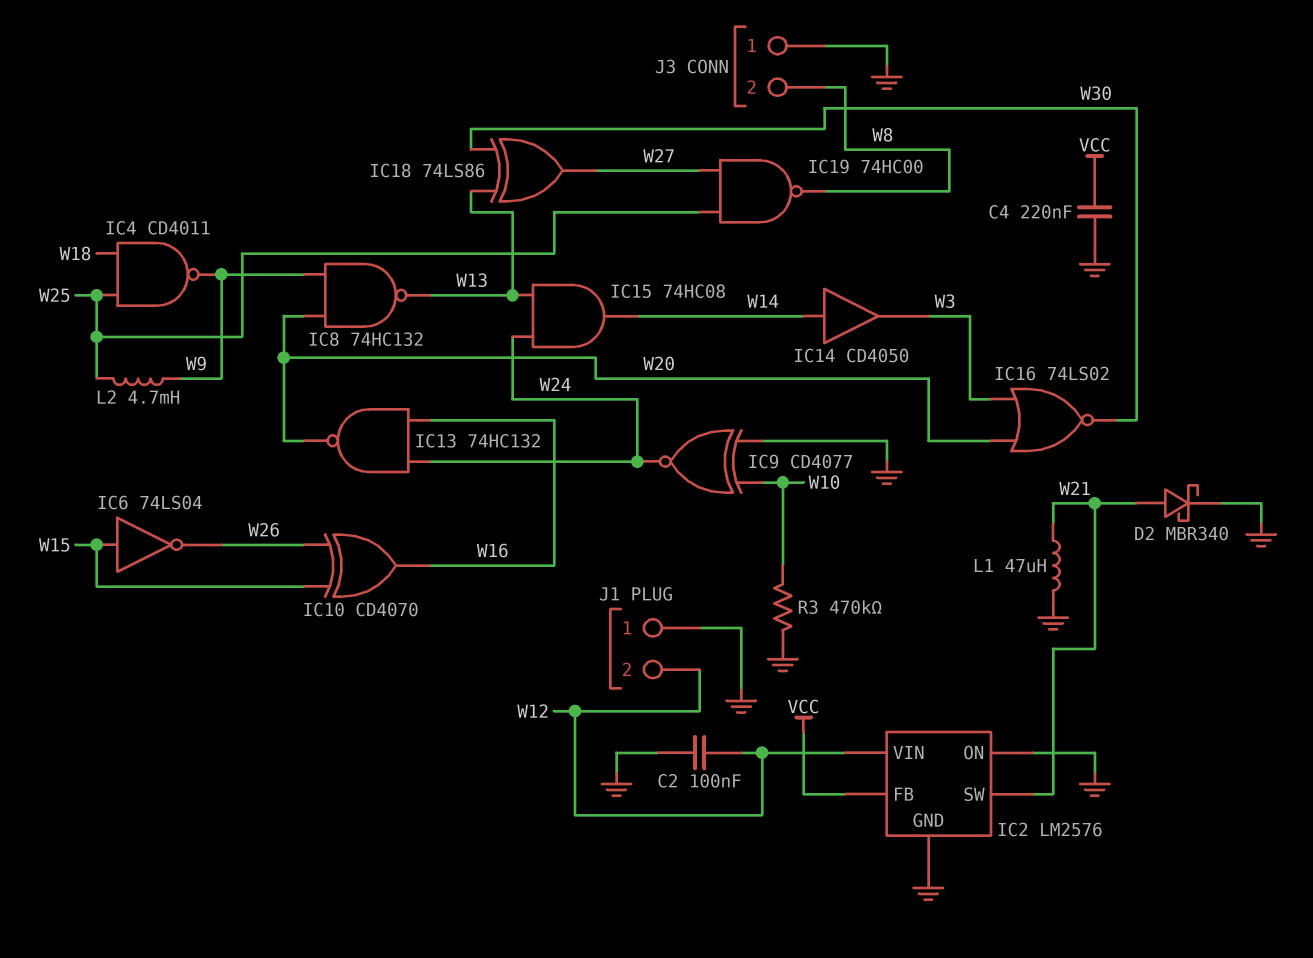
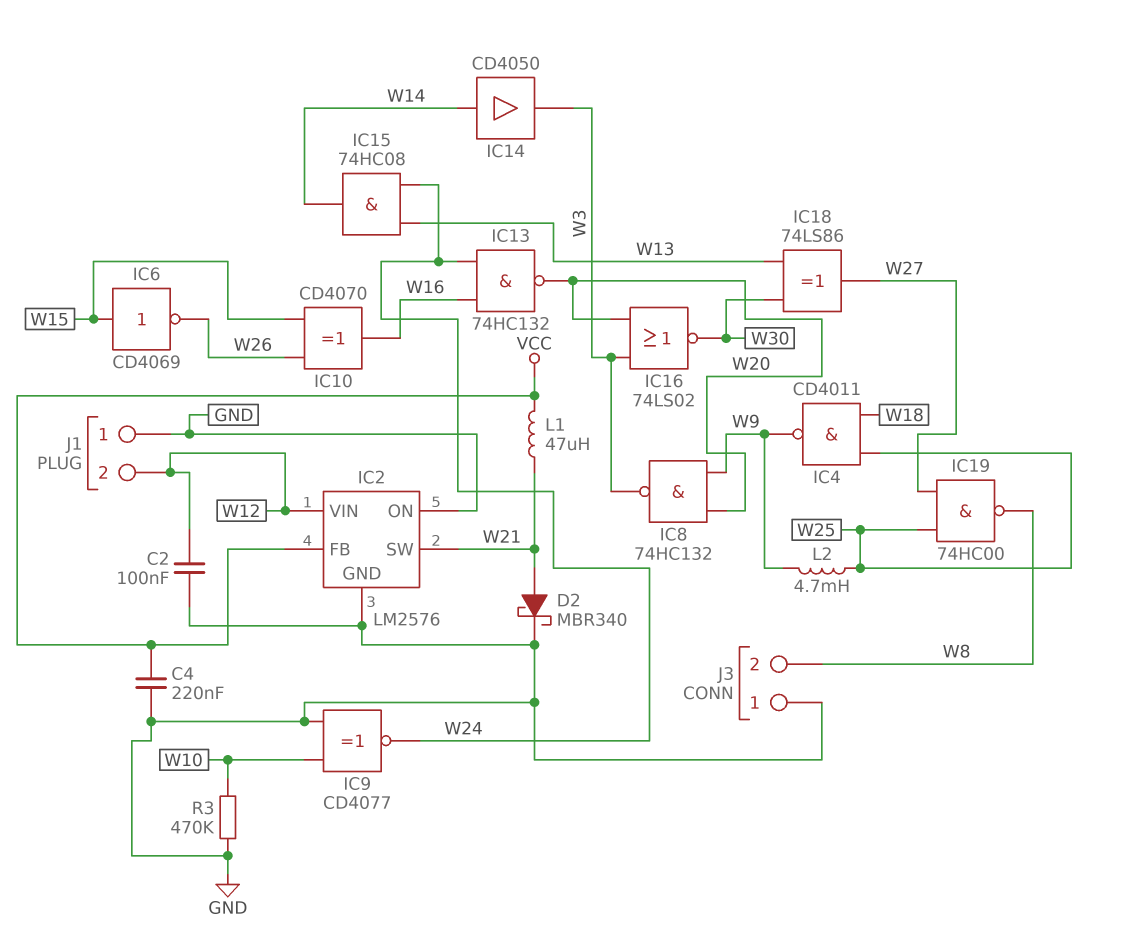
IC6: NOT 74LS04 (in W15, out W26) -> NOT CD4069 (in W15, out W26)
IC8: NAND 74HC132 (in W9, in W20, out W13) -> NAND 74HC132 (in W9, in W20, out W3)
L1: 47uH (GND, W21) -> 47uH (VCC, W21)

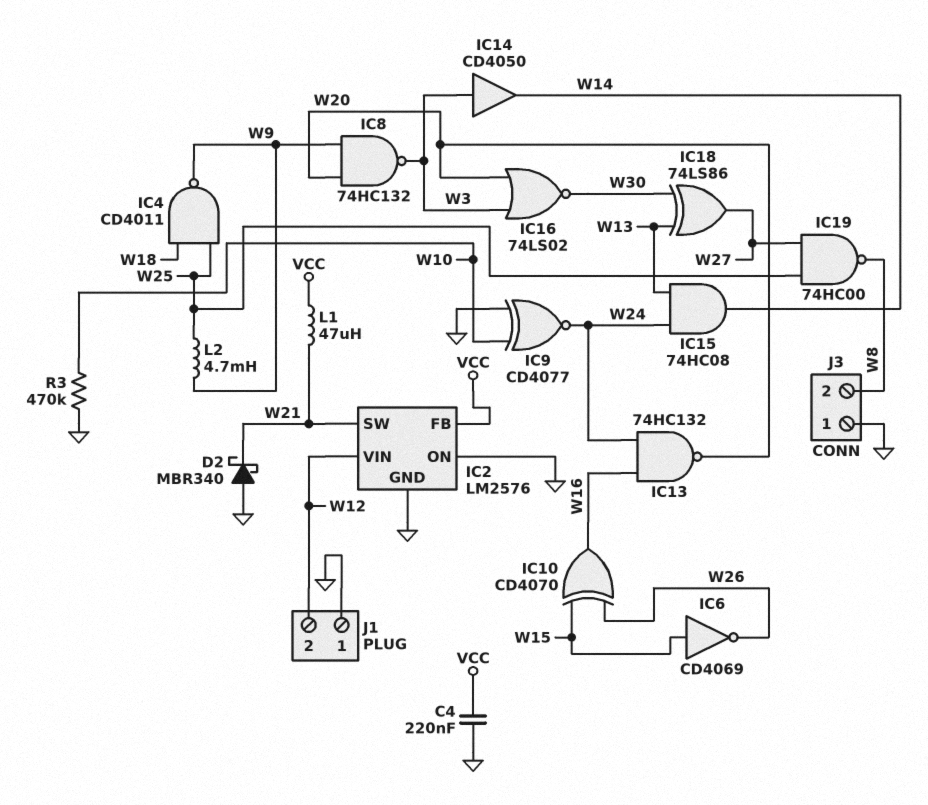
C2: 100nF (GND, W12) -> none
D2: schottky MBR340 (A W21, K GND) -> schottky MBR340 (A GND, K W21)
IC14: buffer CD4050 (in W14, out W3) -> buffer CD4050 (in W3, out W14)

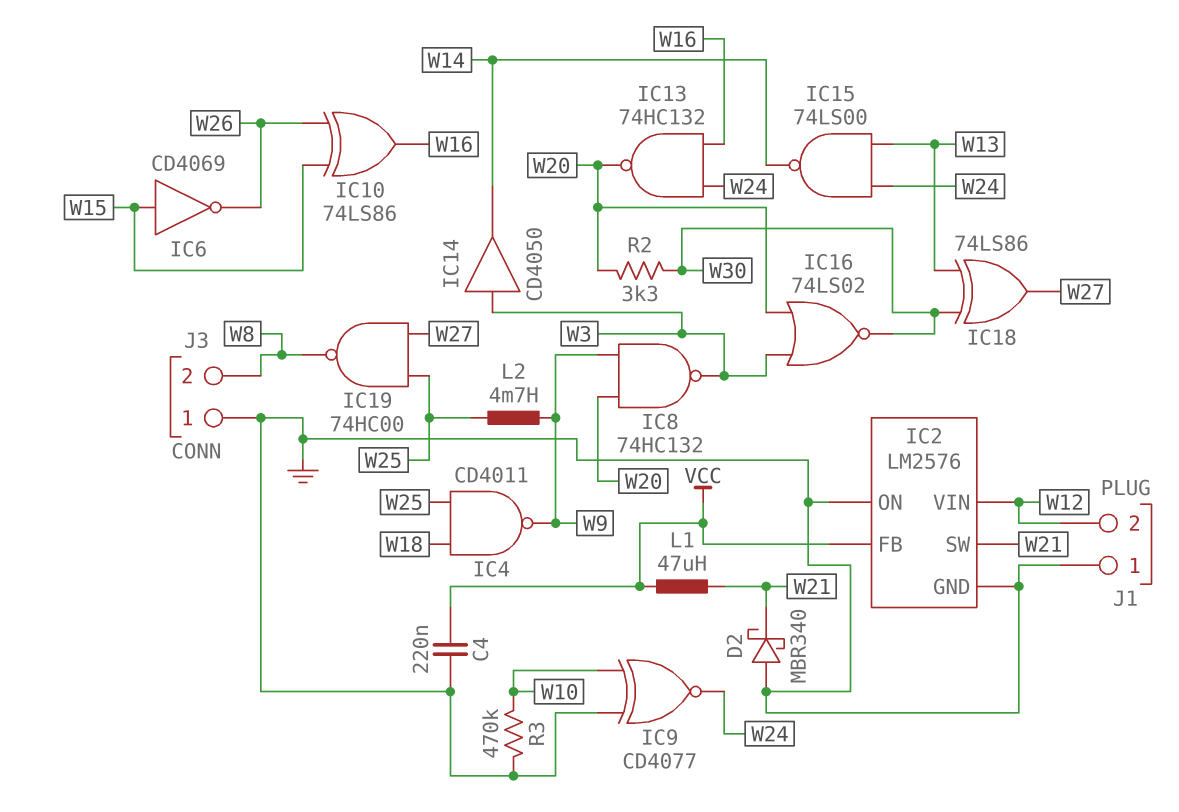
IC10: XOR CD4070 (in W15, in W26, out W16) -> XOR 74LS86 (in W15, in W26, out W16)
IC15: AND 74HC08 (in W13, in W24, out W14) -> NAND 74LS00 (in W13, in W24, out W14)
R2: none -> 3.3k (W20, W30)

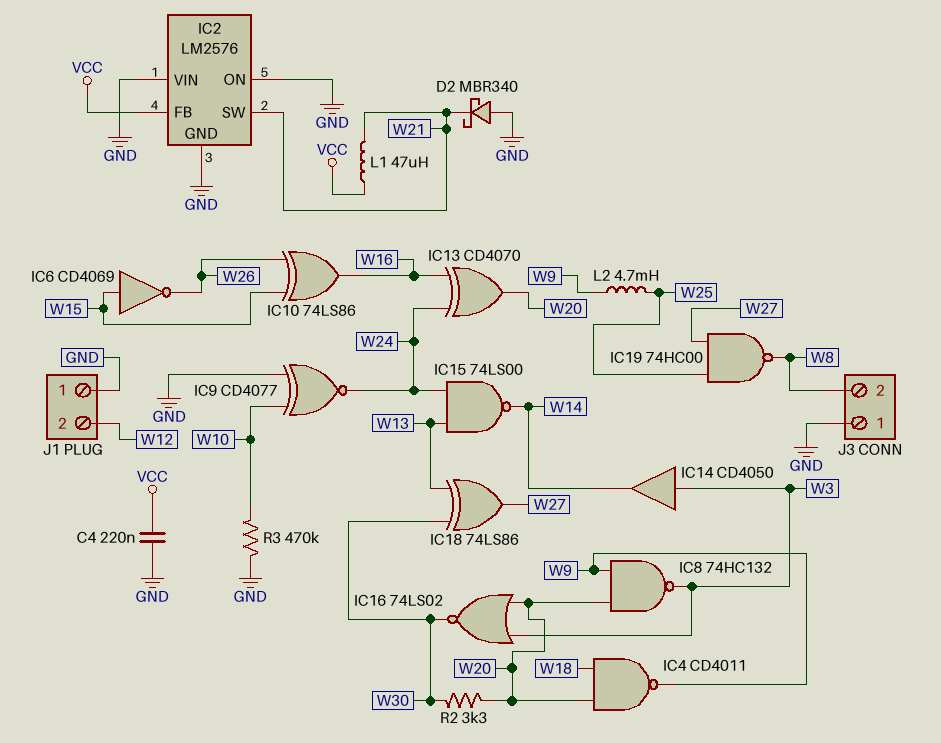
IC2 pin VIN: W12 -> GND
IC4: NAND CD4011 (in W18, in W25, out W9) -> NAND CD4011 (in W18, in W20, out W9)
IC13: NAND 74HC132 (in W16, in W24, out W20) -> XOR CD4070 (in W16, in W24, out W20)

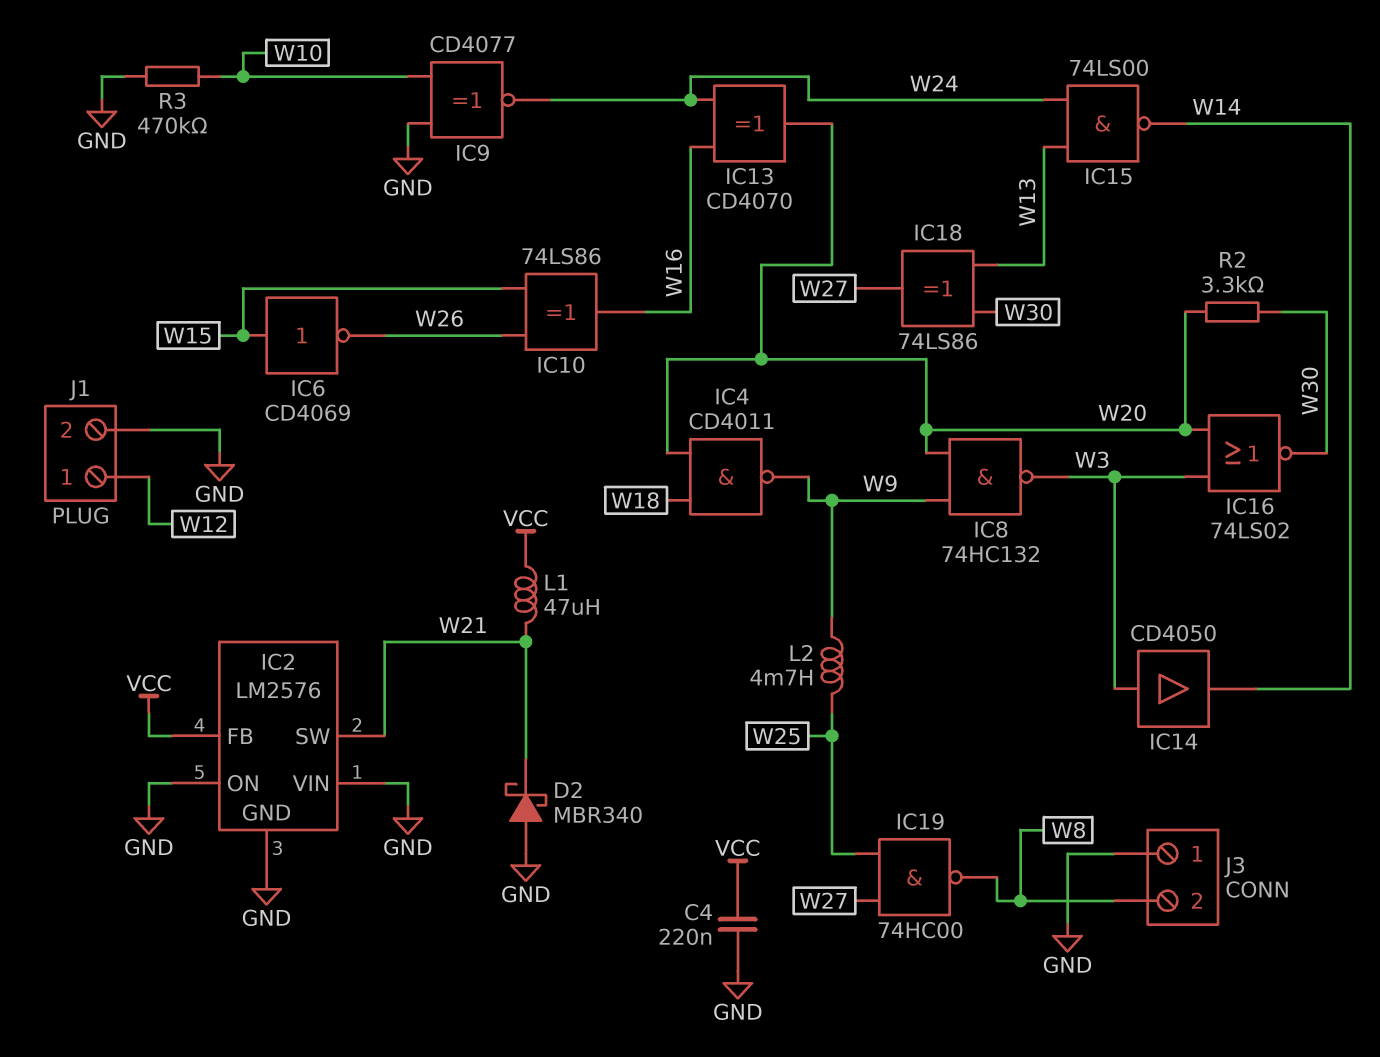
J1 pin 1: GND -> W12
J1 pin 2: W12 -> GND

